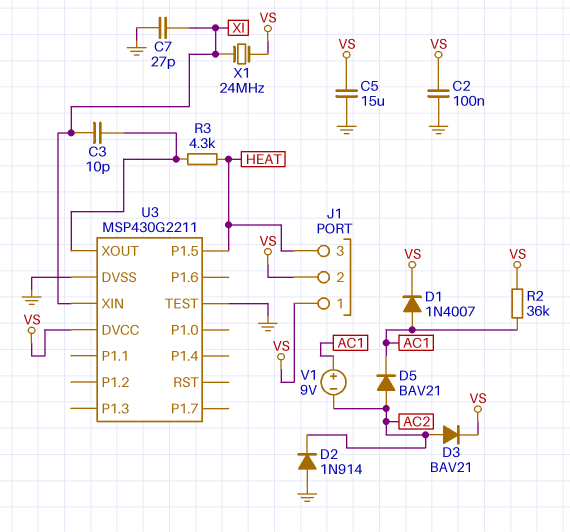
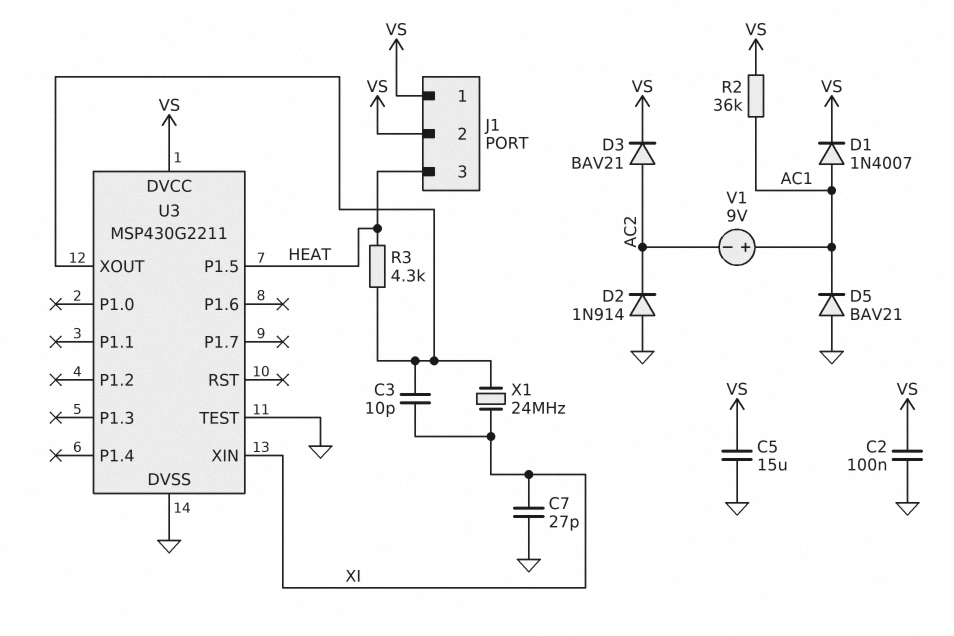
D5: diode BAV21 (A AC2, K AC1) -> diode BAV21 (A GND, K AC1)
X1: 24MHz (VS, XI) -> 24MHz (U3/XOUT, XI)

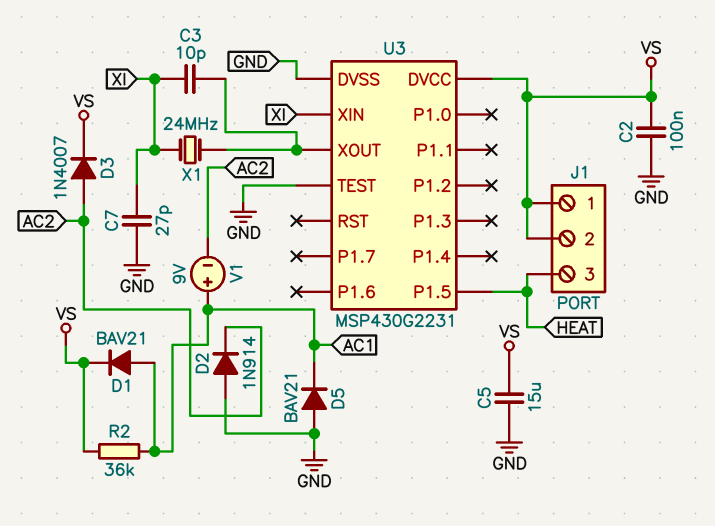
D1: diode 1N4007 (A AC1, K VS) -> diode BAV21 (A AC1, K VS)
D3: diode BAV21 (A AC2, K VS) -> diode 1N4007 (A AC2, K VS)
R3: 4.3k (HEAT, U3/XOUT) -> none
U3: MSP430G2211 -> MSP430G2231

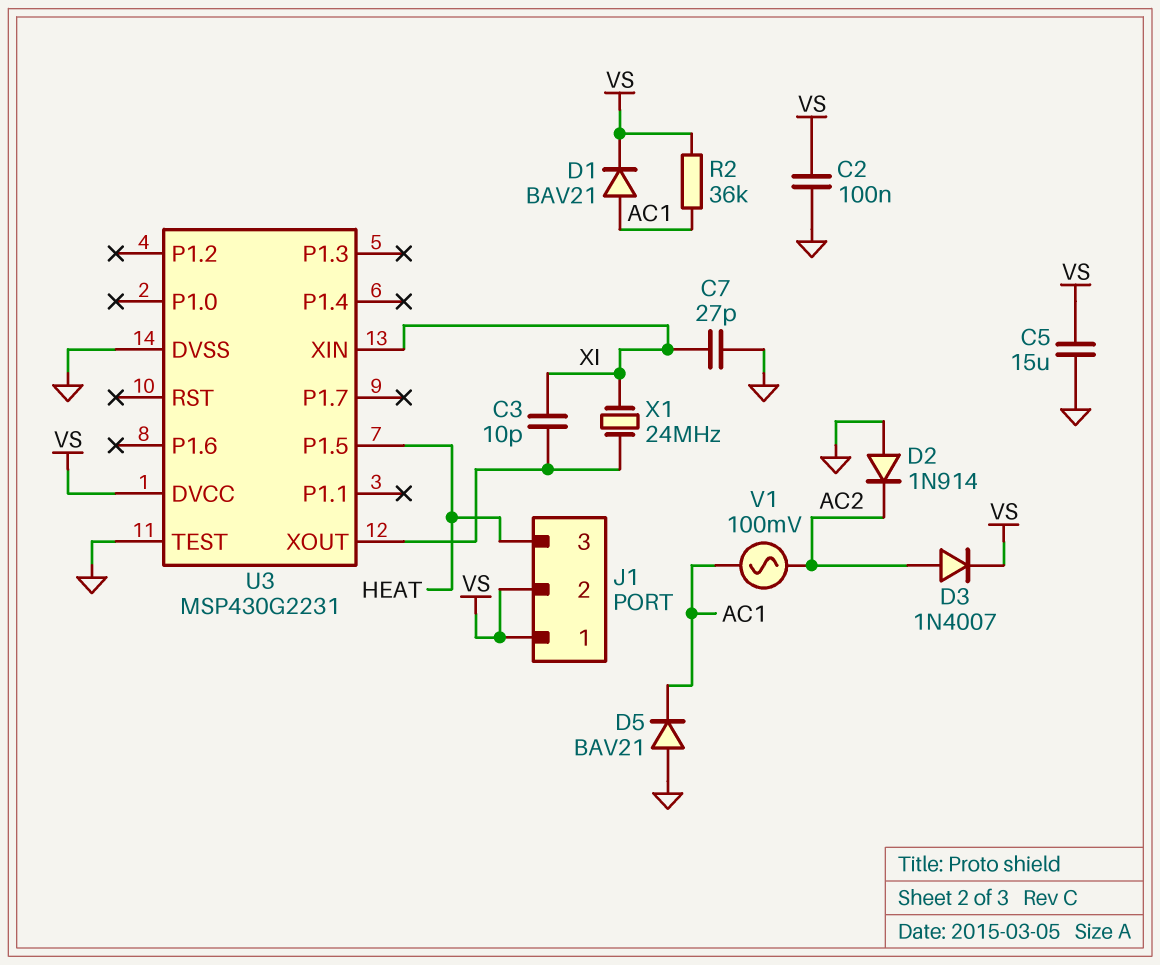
V1: 9V (plus AC1, minus AC2) -> AC 100mV (AC1, AC2)

